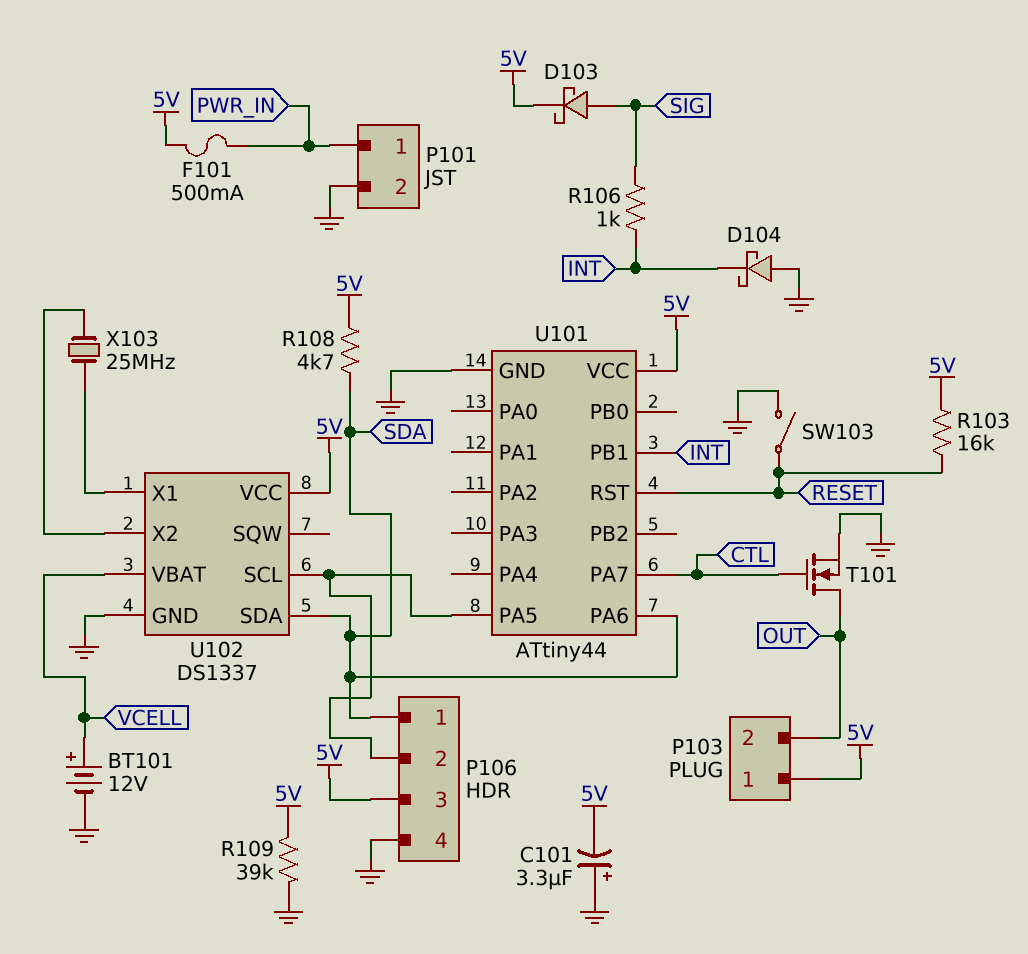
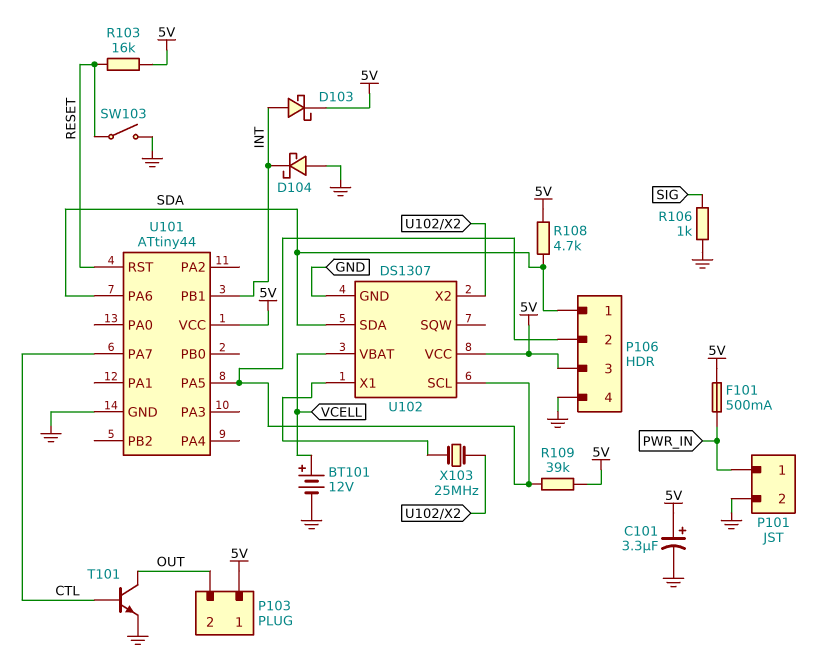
C101: 3.3uF (plus GND, minus 5V) -> 3.3uF (plus 5V, minus GND)
D103: schottky (A SIG, K 5V) -> schottky (A INT, K 5V)
R106: 1k (INT, SIG) -> 1k (GND, SIG)
R109: 39k (5V, GND) -> 39k (5V, P106/2)
T101: NMOS (G CTL, D OUT, S GND) -> NPN (B CTL, C OUT, E GND)
U102: DS1337 -> DS1307

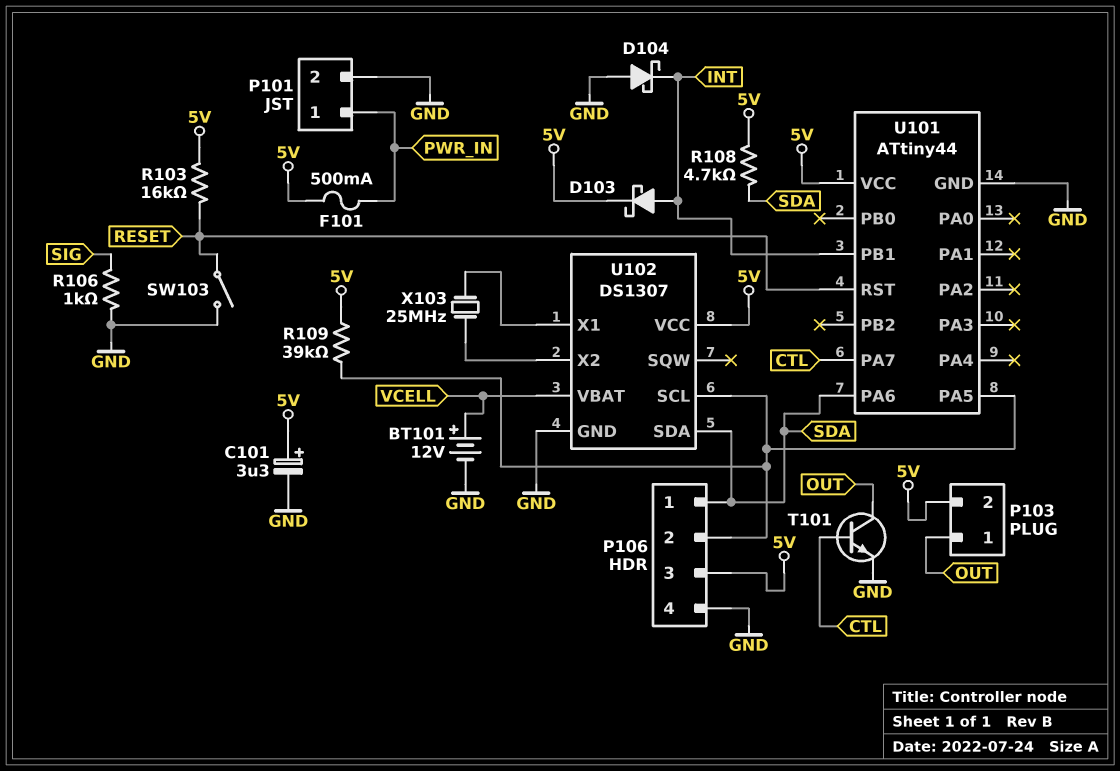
P103 pin 1: 5V -> OUT
P103 pin 2: OUT -> 5V

